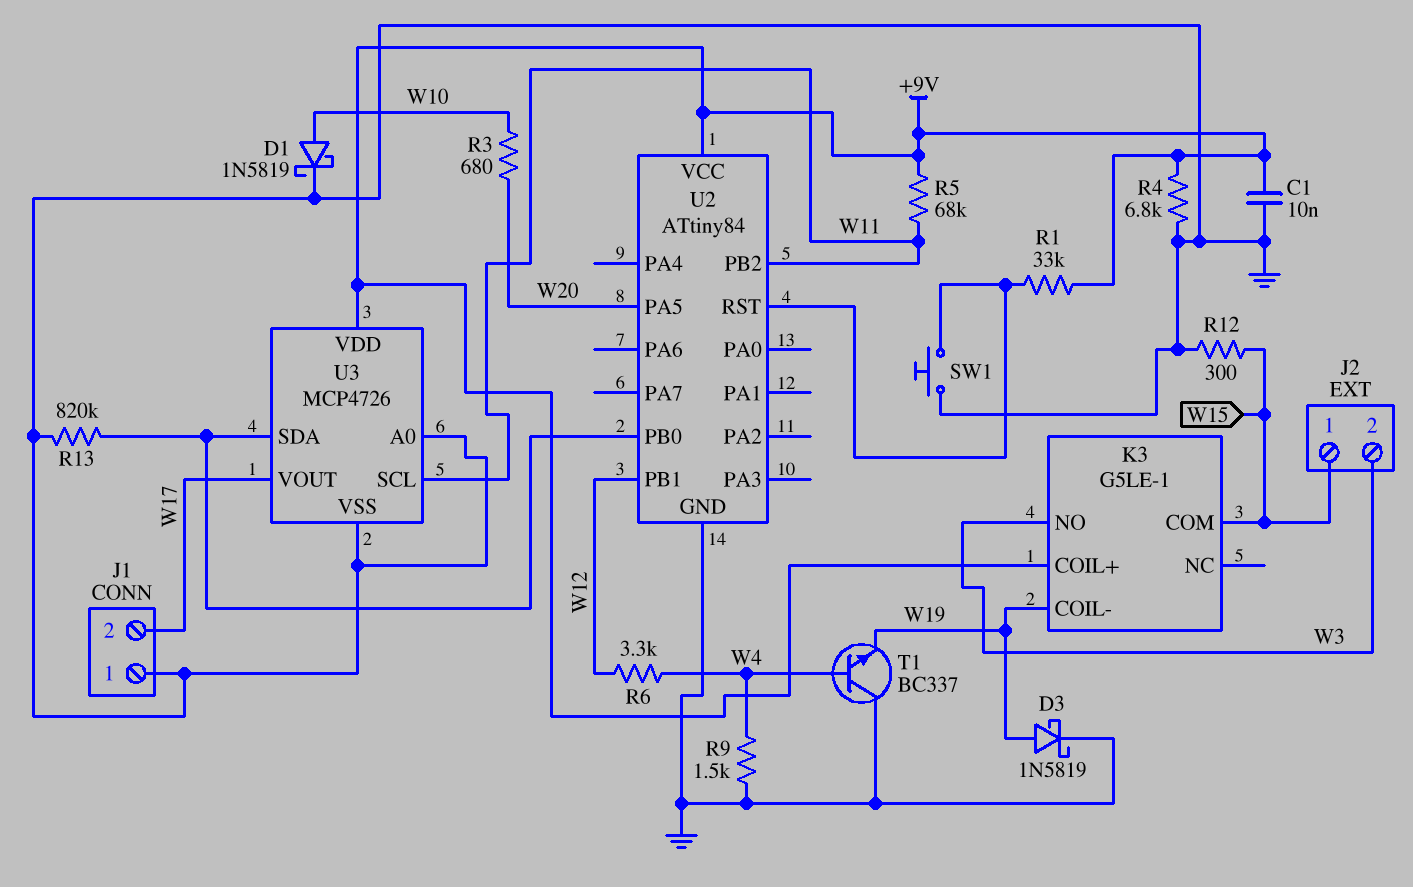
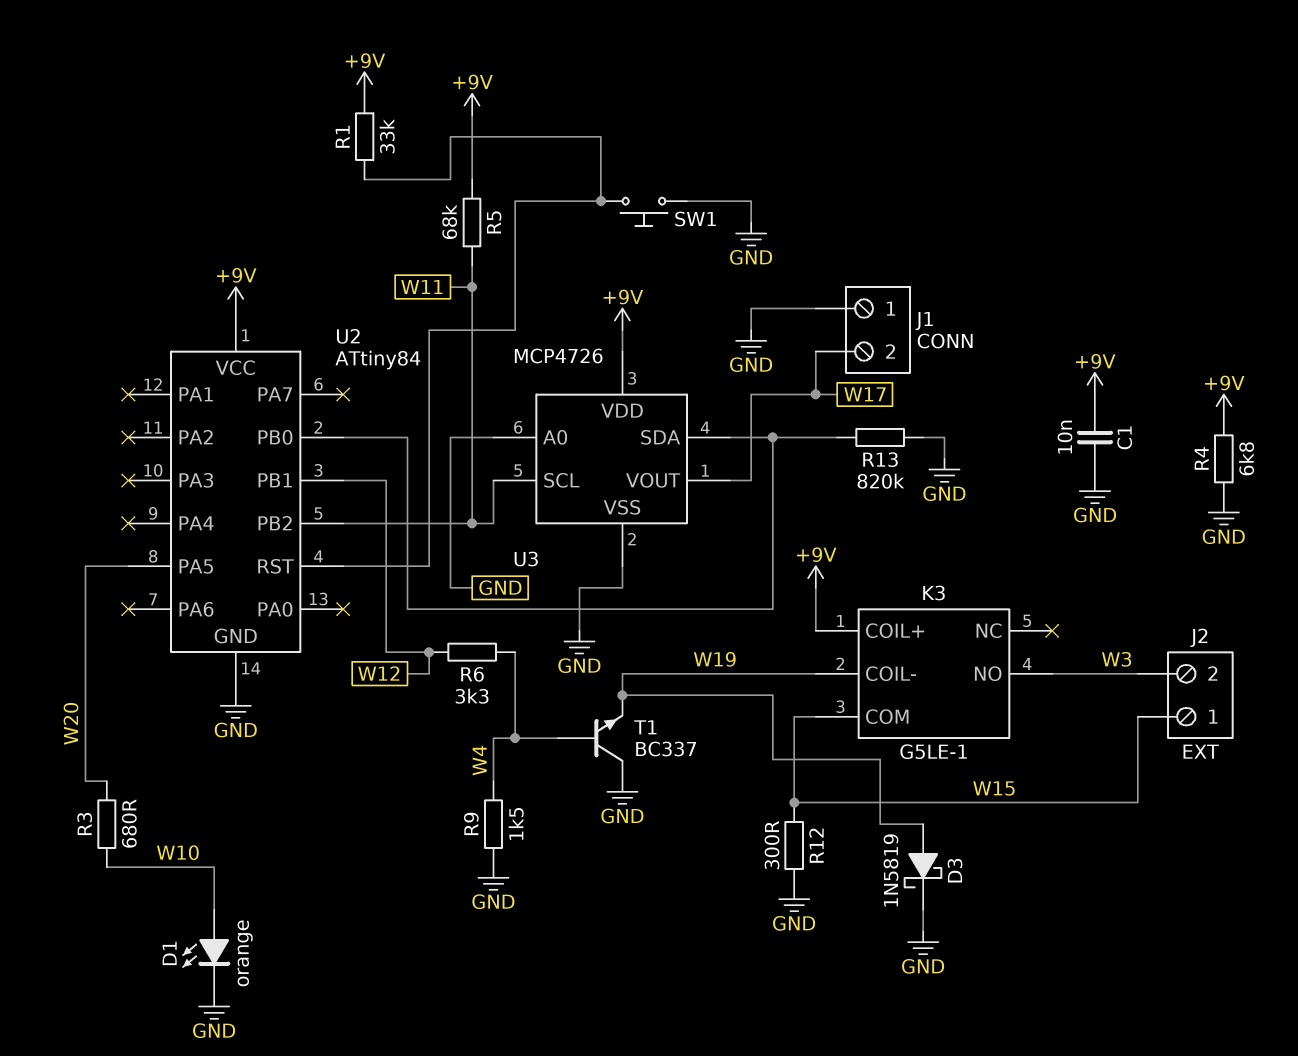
D1: schottky 1N5819 (A W10, K GND) -> LED orange (A W10, K GND)

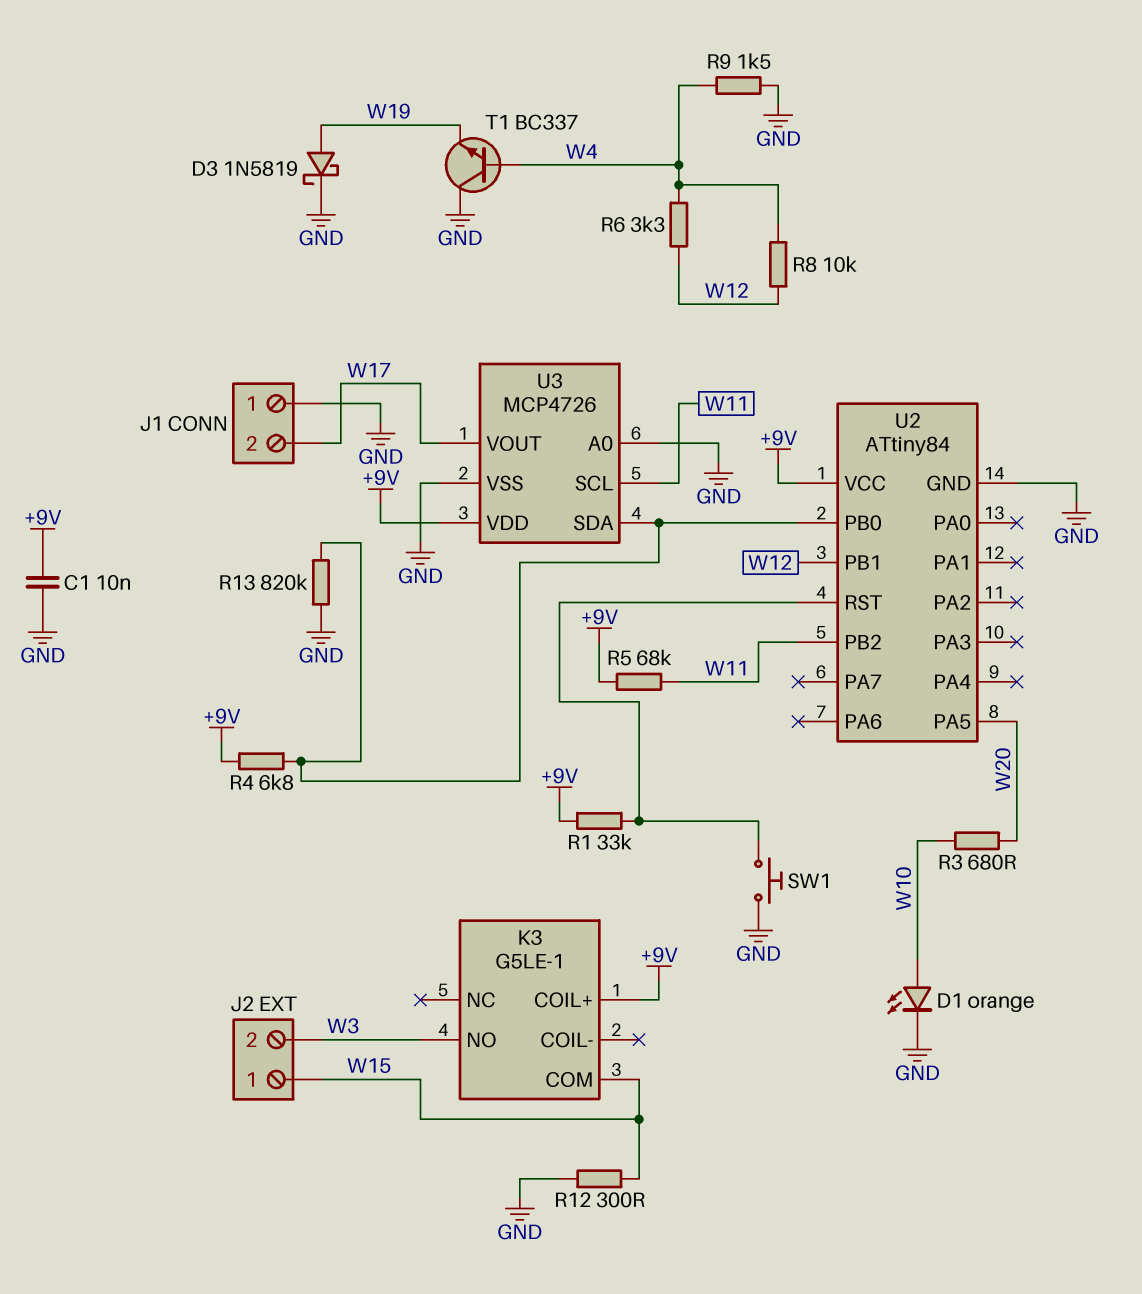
K3 pin COIL-: W19 -> none
R4: 6.8k (+9V, GND) -> 6.8k (+9V, U2/PB0)
R8: none -> 10k (W4, W12)

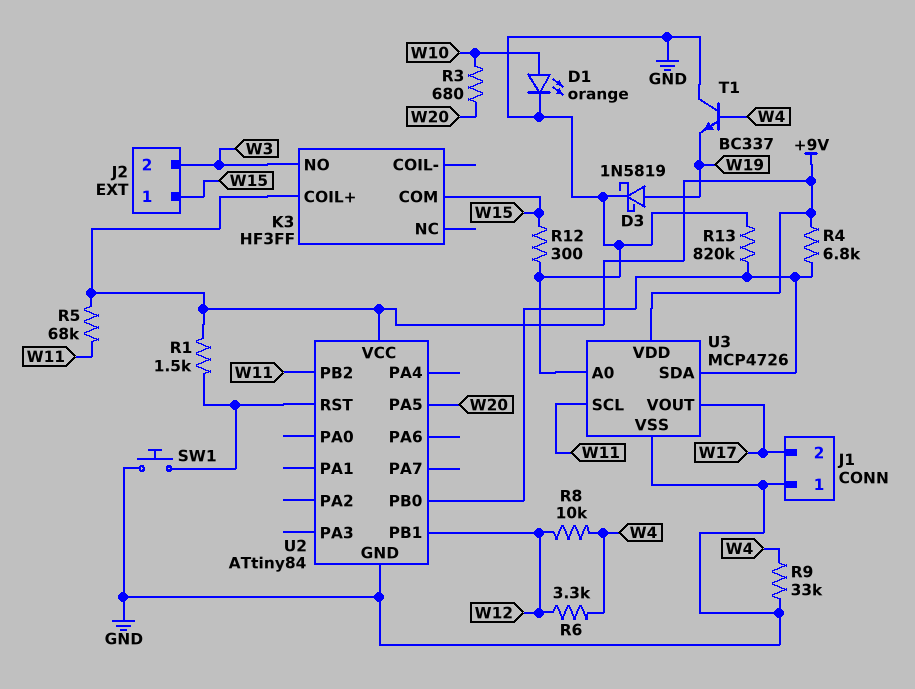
C1: 10nF (+9V, GND) -> none
K3: G5LE-1 -> HF3FF
R1: 33k (+9V, U2/RST) -> 1.5k (+9V, U2/RST)
R9: 1.5k (GND, W4) -> 33k (GND, W4)

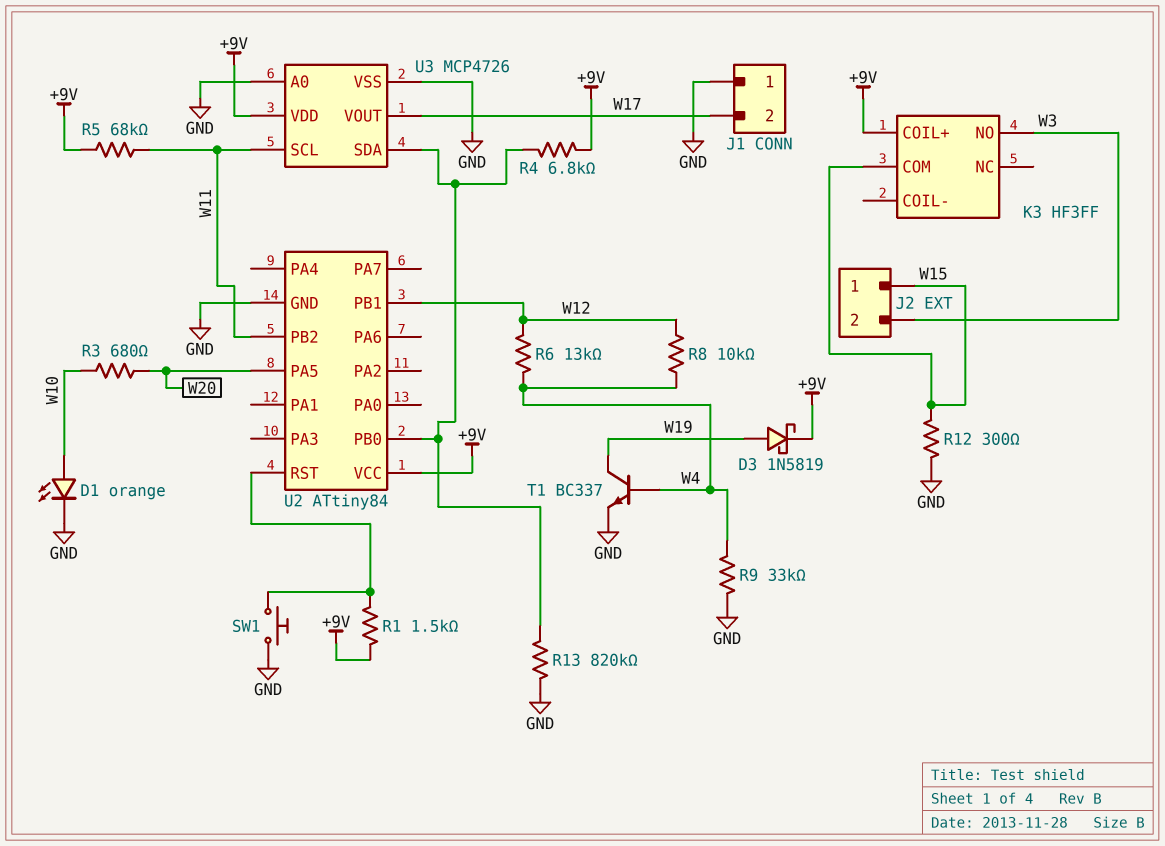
D3: schottky 1N5819 (A W19, K GND) -> schottky 1N5819 (A W19, K +9V)
R6: 3.3k (W4, W12) -> 13k (W4, W12)
T1: NPN BC337 (B W4, C GND, E W19) -> NPN BC337 (B W4, C W19, E GND)

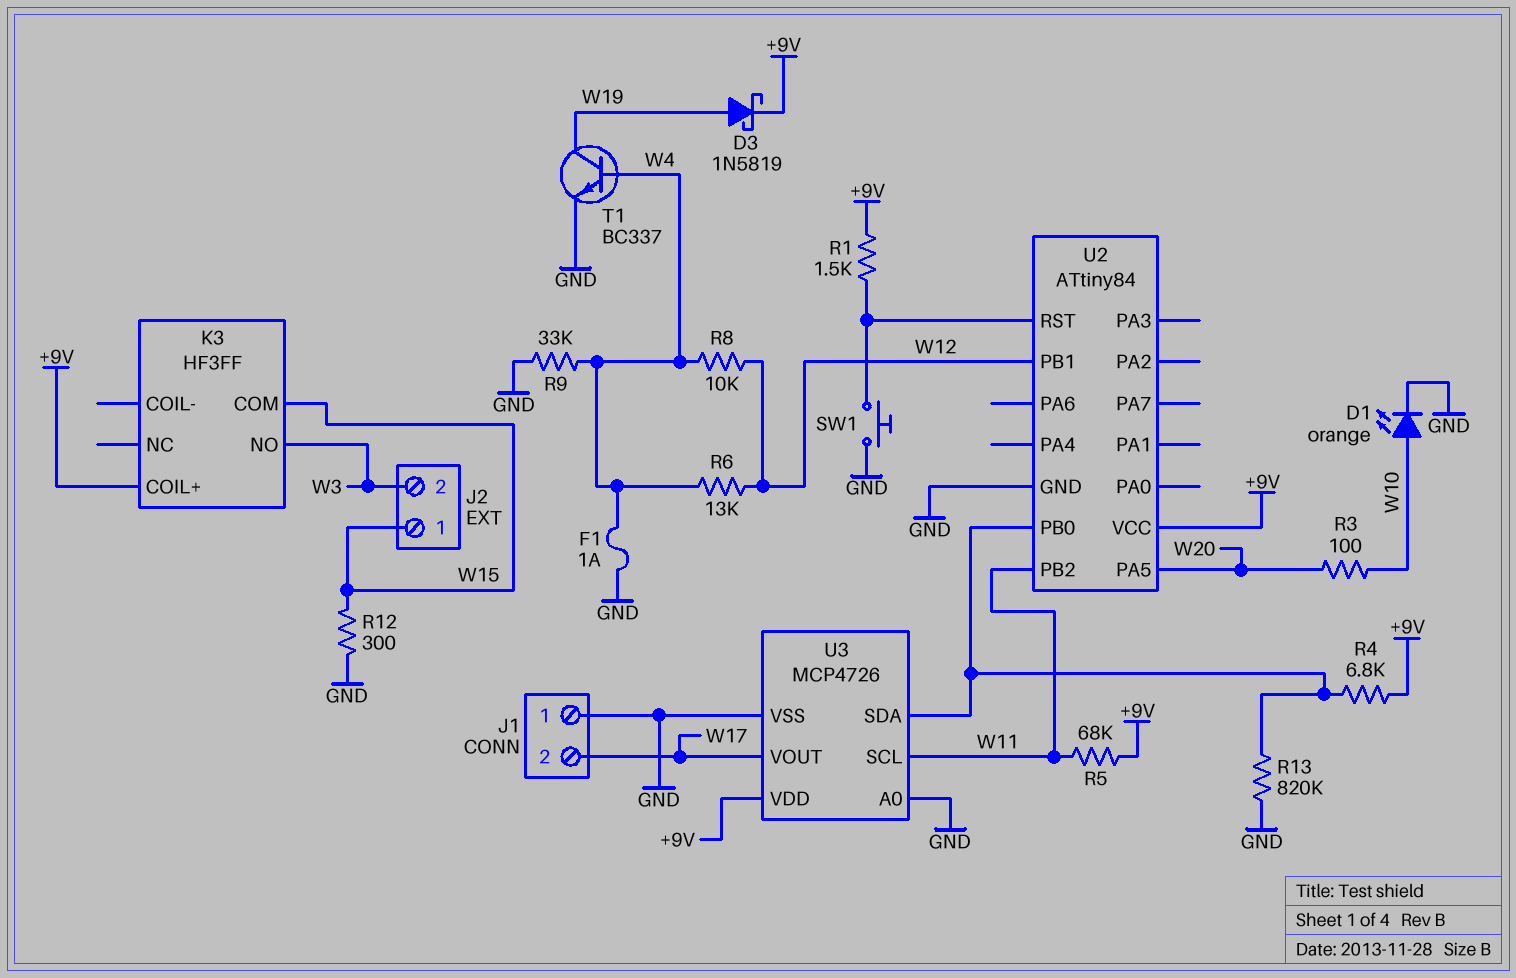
F1: none -> 1A (GND, W4)
R3: 680 (W10, W20) -> 100 (W10, W20)

